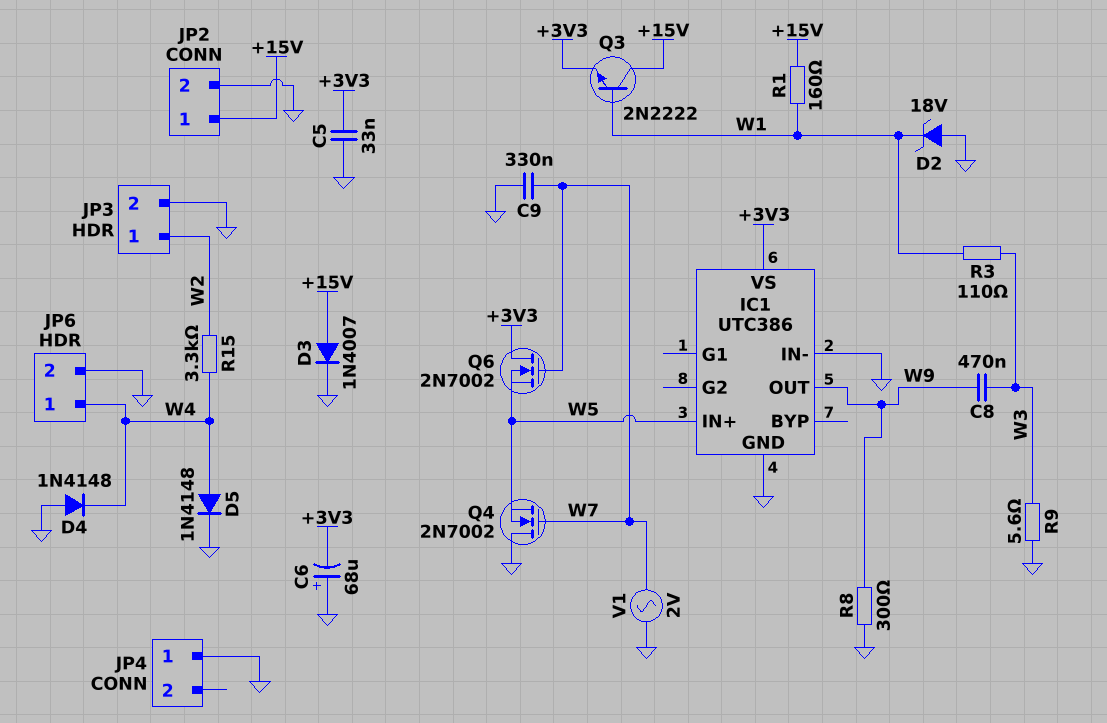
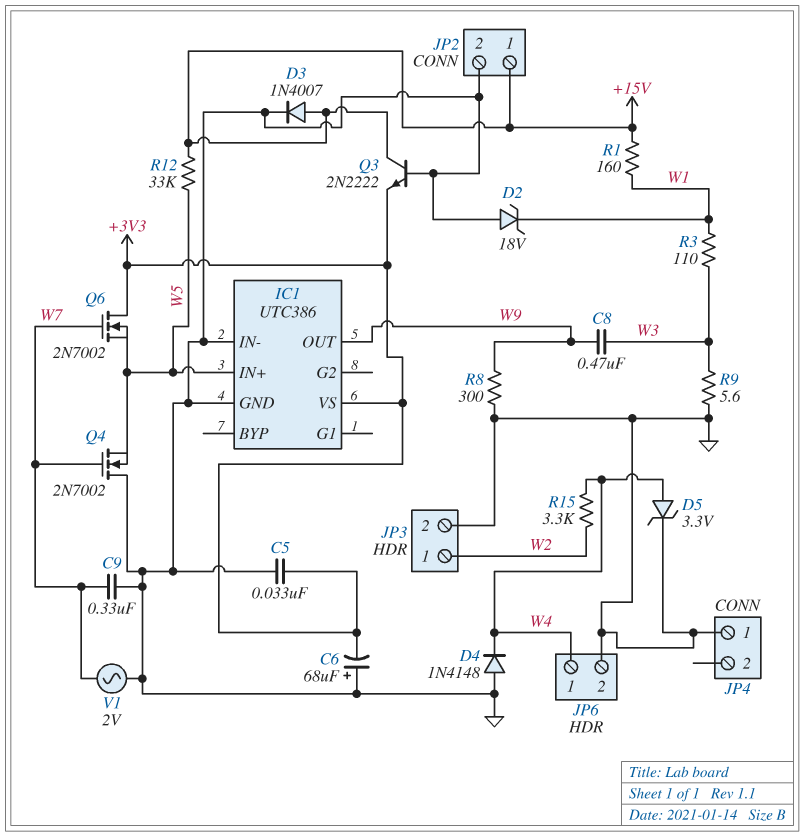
D5: diode 1N4148 (A W4, K GND) -> zener 3.3V (A W4, K GND)
Q3: NPN 2N2222 (B W1, C +15V, E +3V3) -> NPN 2N2222 (B GND, C +15V, E +3V3)
R12: none -> 33k (+15V, W5)

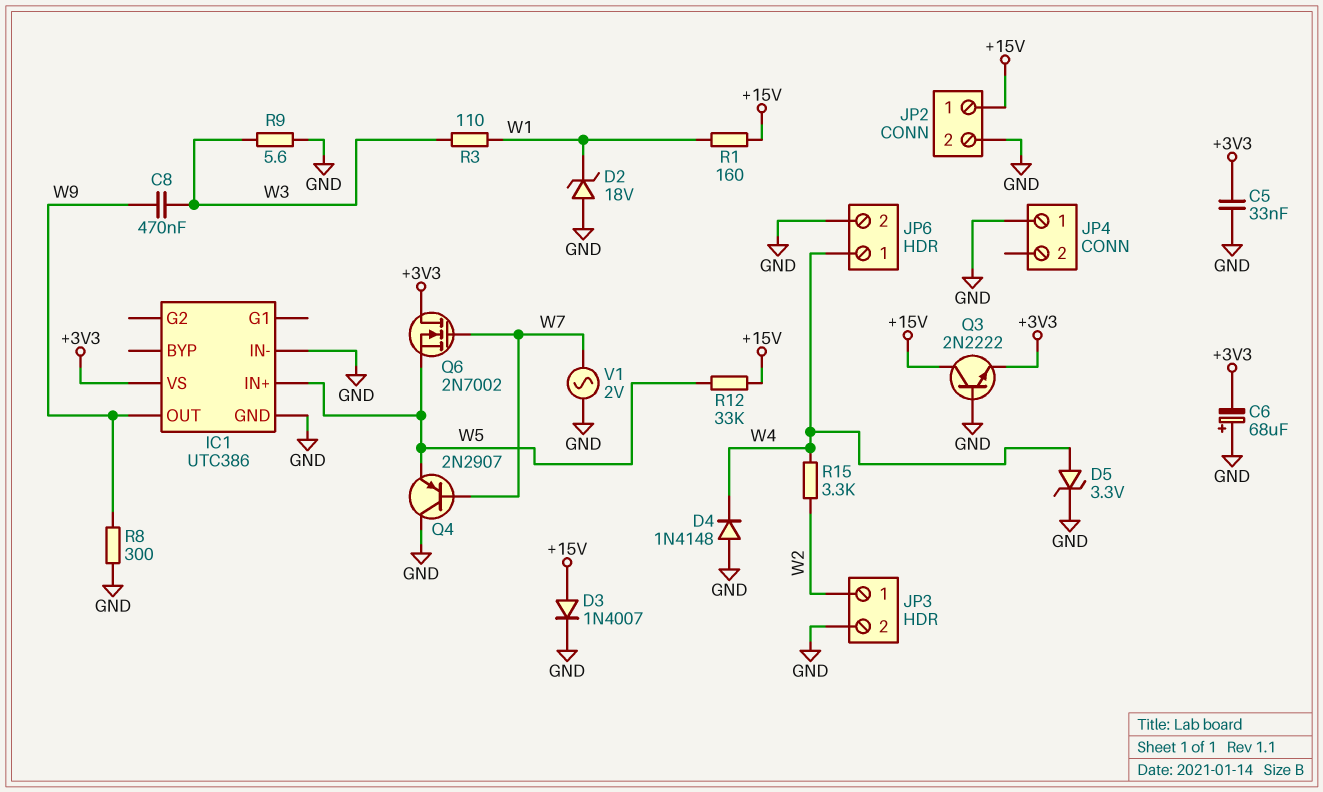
C9: 330nF (GND, W7) -> none
Q4: NMOS 2N7002 (G W7, D GND, S W5) -> PNP 2N2907 (B W7, C GND, E W5)

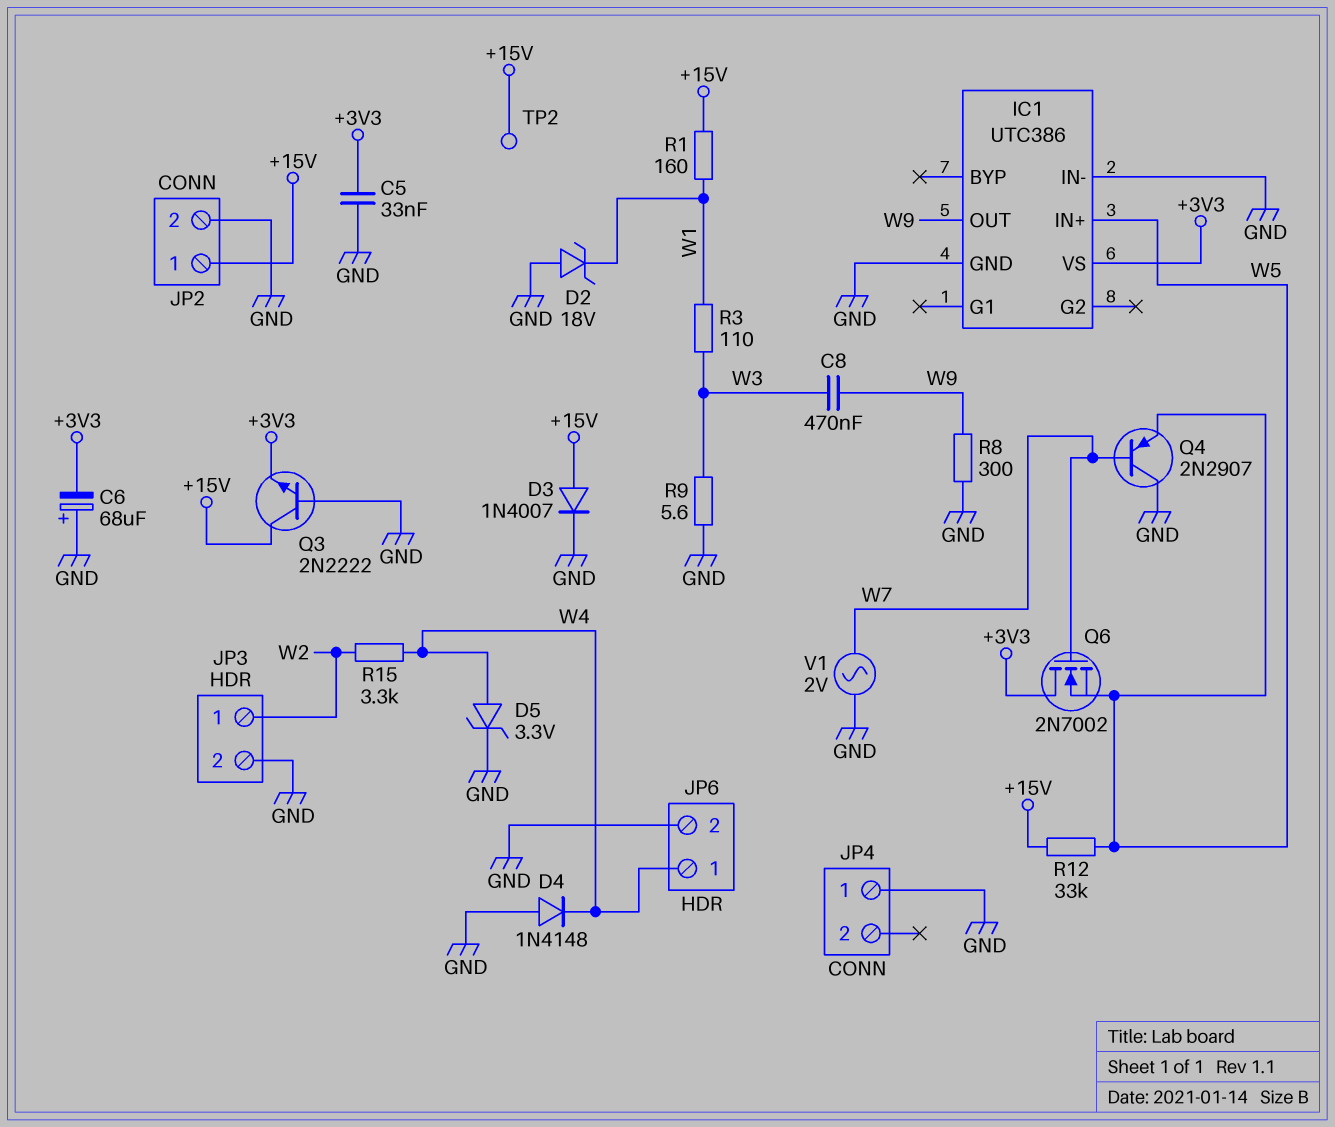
TP2: none -> test point (+15V)

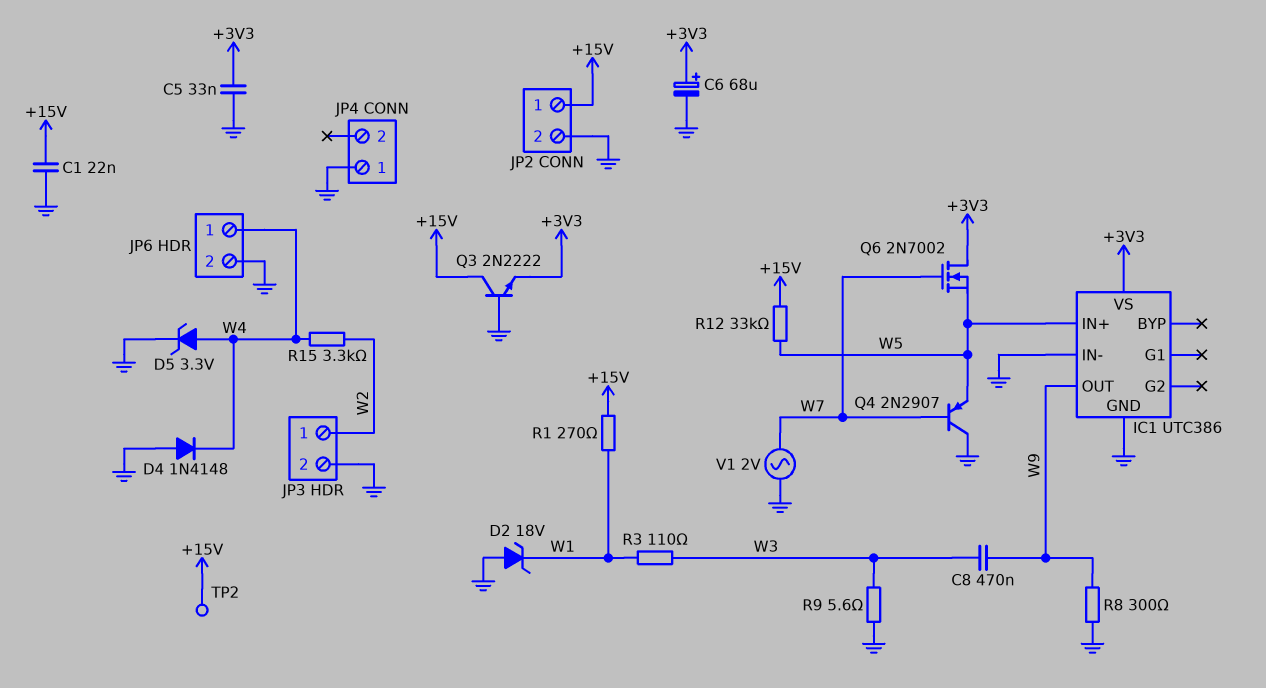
C1: none -> 22nF (+15V, GND)
C6: 68uF (plus GND, minus +3V3) -> 68uF (plus +3V3, minus GND)
D3: diode 1N4007 (A +15V, K GND) -> none
R1: 160 (+15V, W1) -> 270 (+15V, W1)

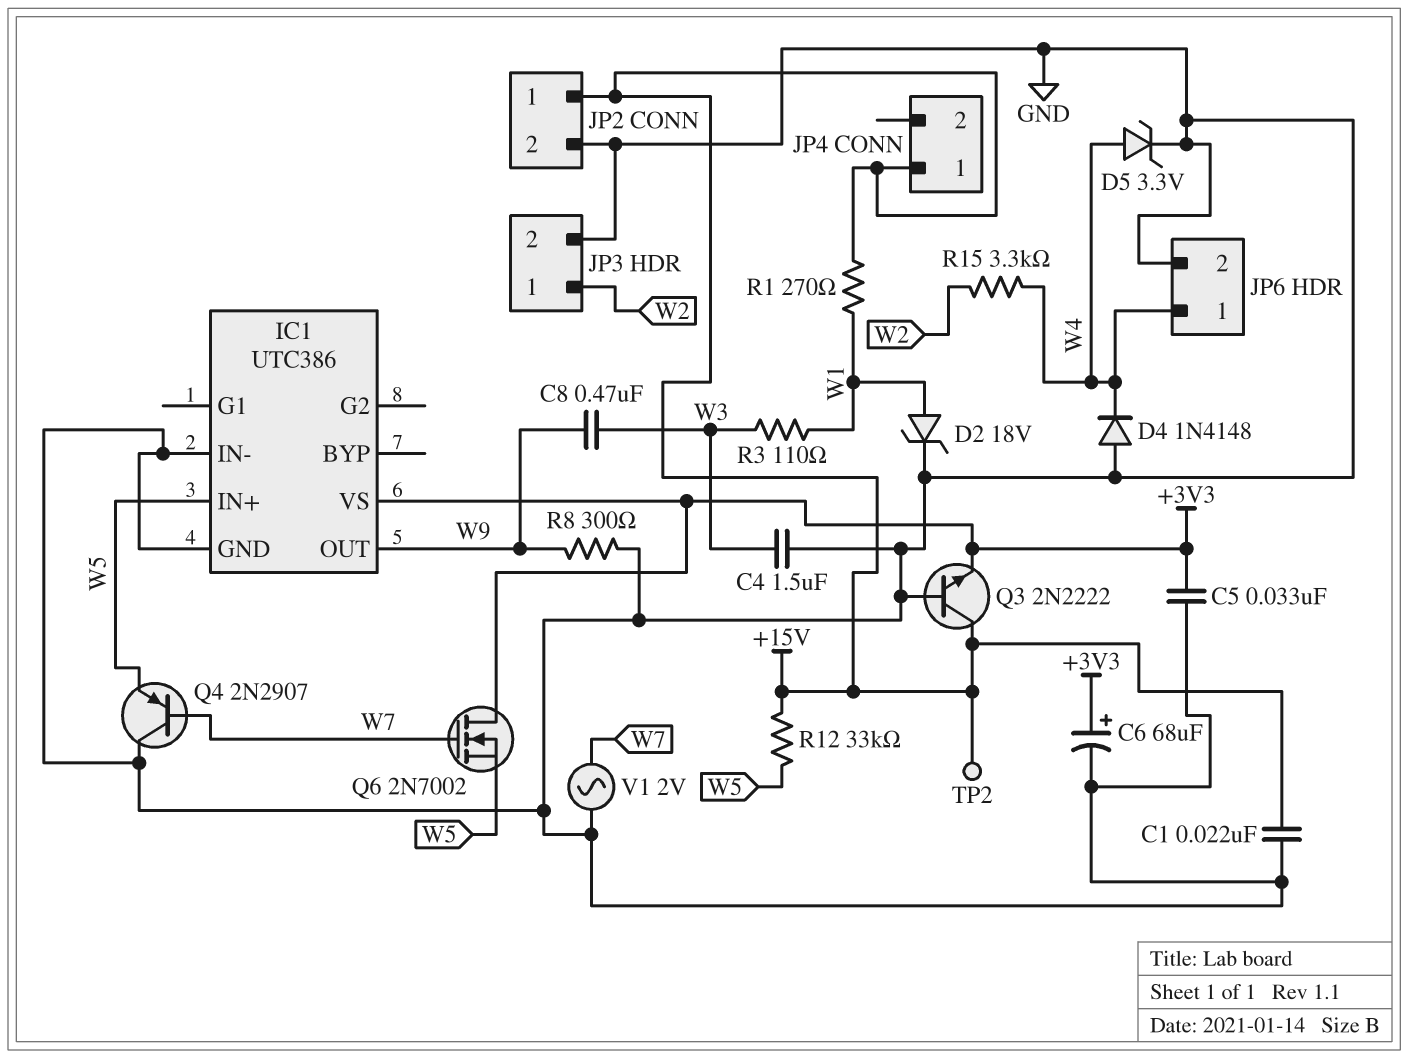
C4: none -> 1.5uF (GND, W3)
D2: zener 18V (A GND, K W1) -> zener 18V (A W1, K GND)
JP4 pin 1: GND -> +15V
R9: 5.6 (GND, W3) -> none

